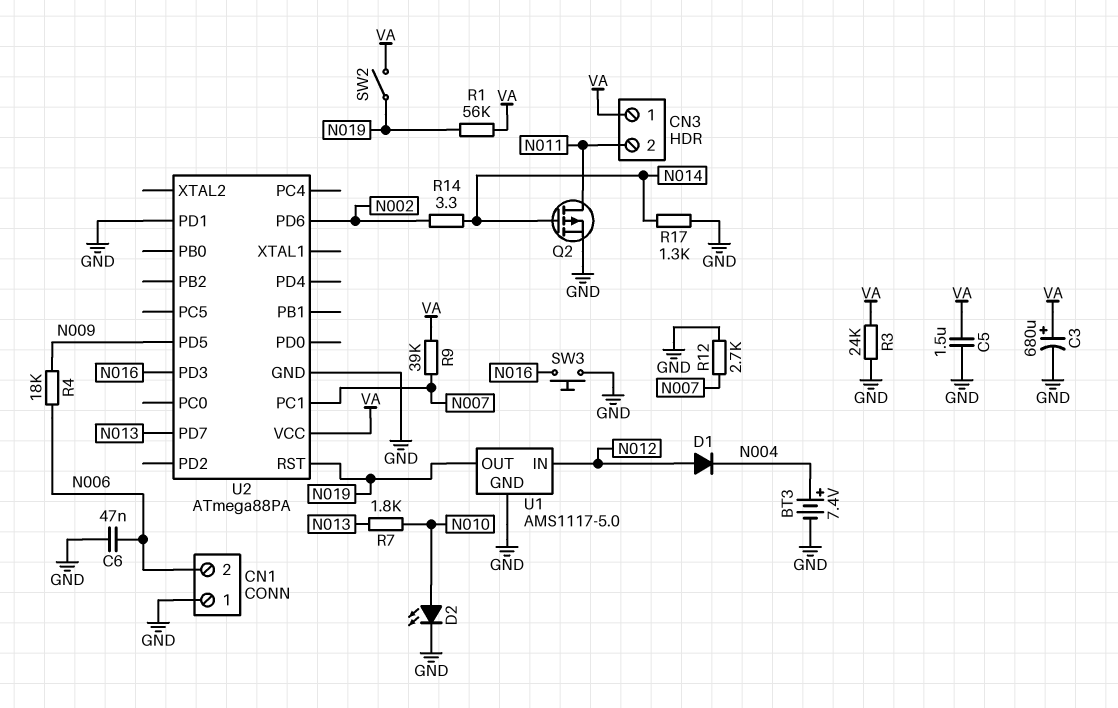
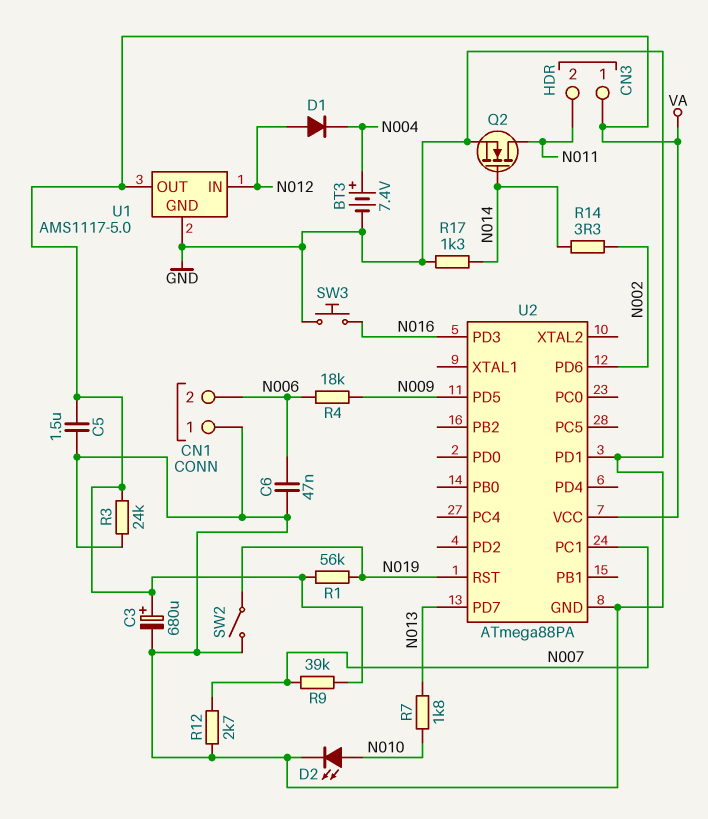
Q2: PMOS (G N014, D N011, S GND) -> NMOS (G N014, D N011, S GND)
SW2: switch (N019, VA) -> switch (GND, N019)
U1 pin OUT: N019 -> VA

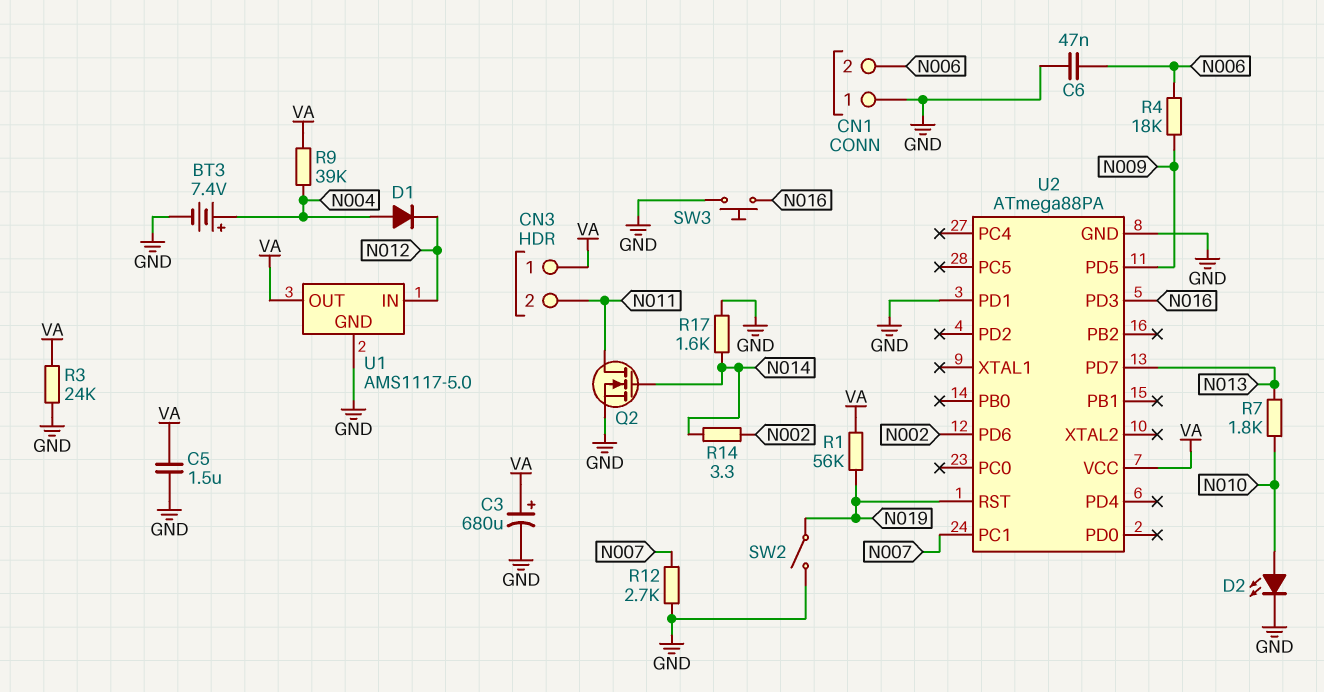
D1: diode (A N012, K N004) -> diode (A N004, K N012)
R9: 39k (N007, VA) -> 39k (N004, VA)
R17: 1.3k (GND, N014) -> 1.6k (GND, N014)

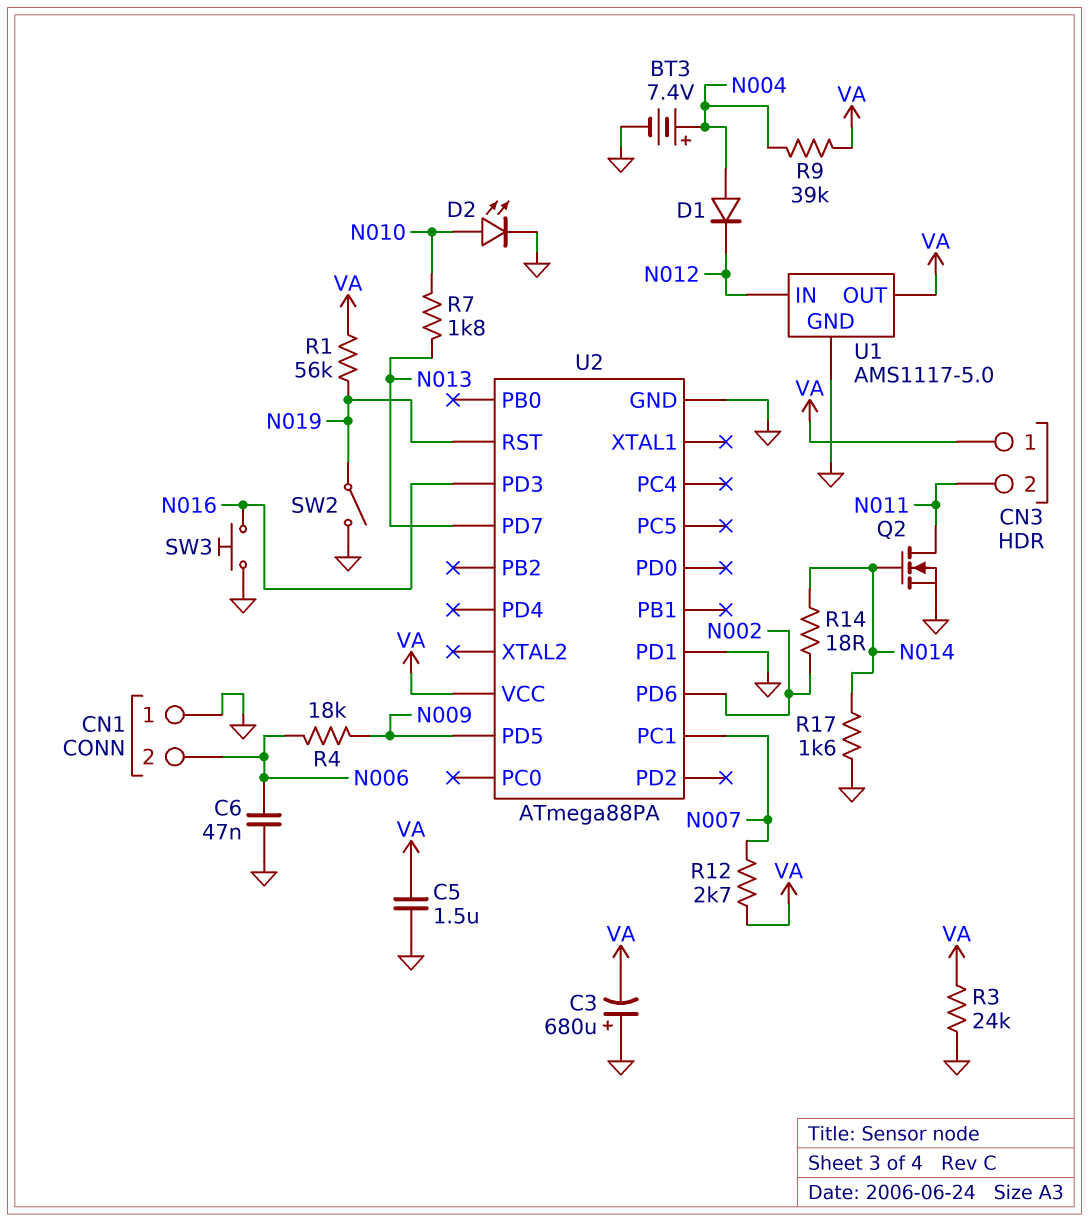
C3: 680uF (plus VA, minus GND) -> 680uF (plus GND, minus VA)
R12: 2.7k (GND, N007) -> 2.7k (N007, VA)
R14: 3.3 (N002, N014) -> 18 (N002, N014)

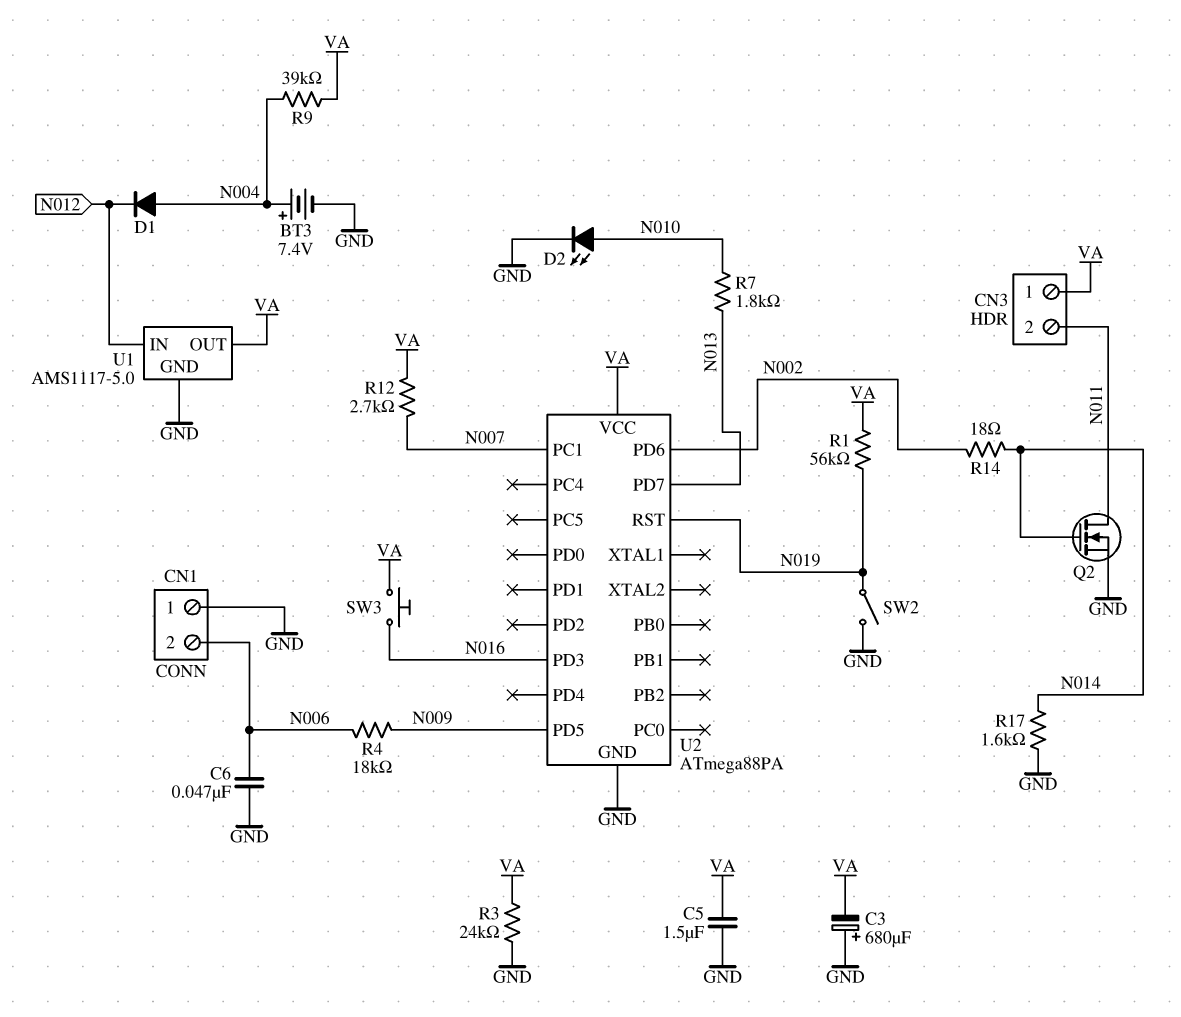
SW3: button (GND, N016) -> button (N016, VA)
U2 pin PD1: GND -> none

